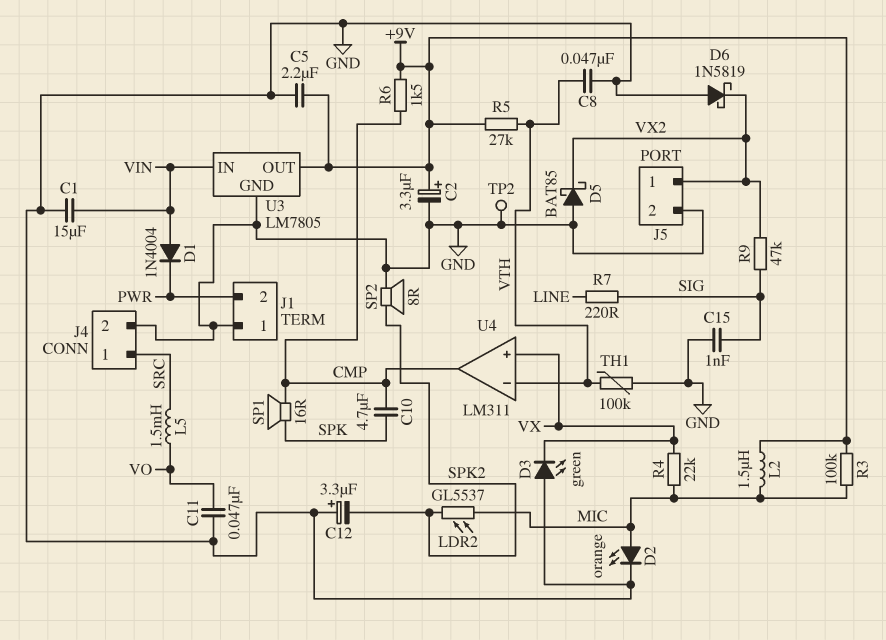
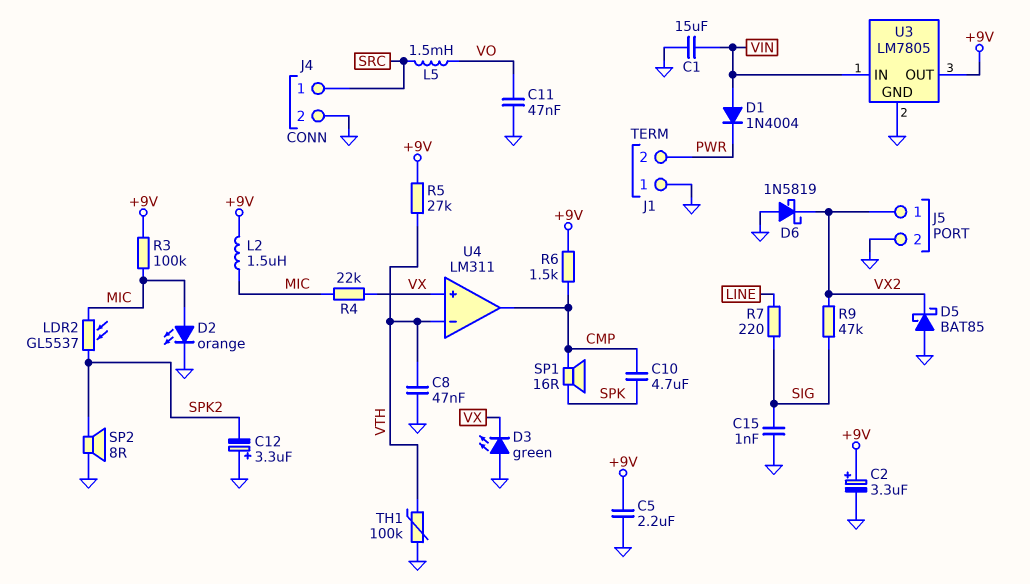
TP2: test point (GND) -> none

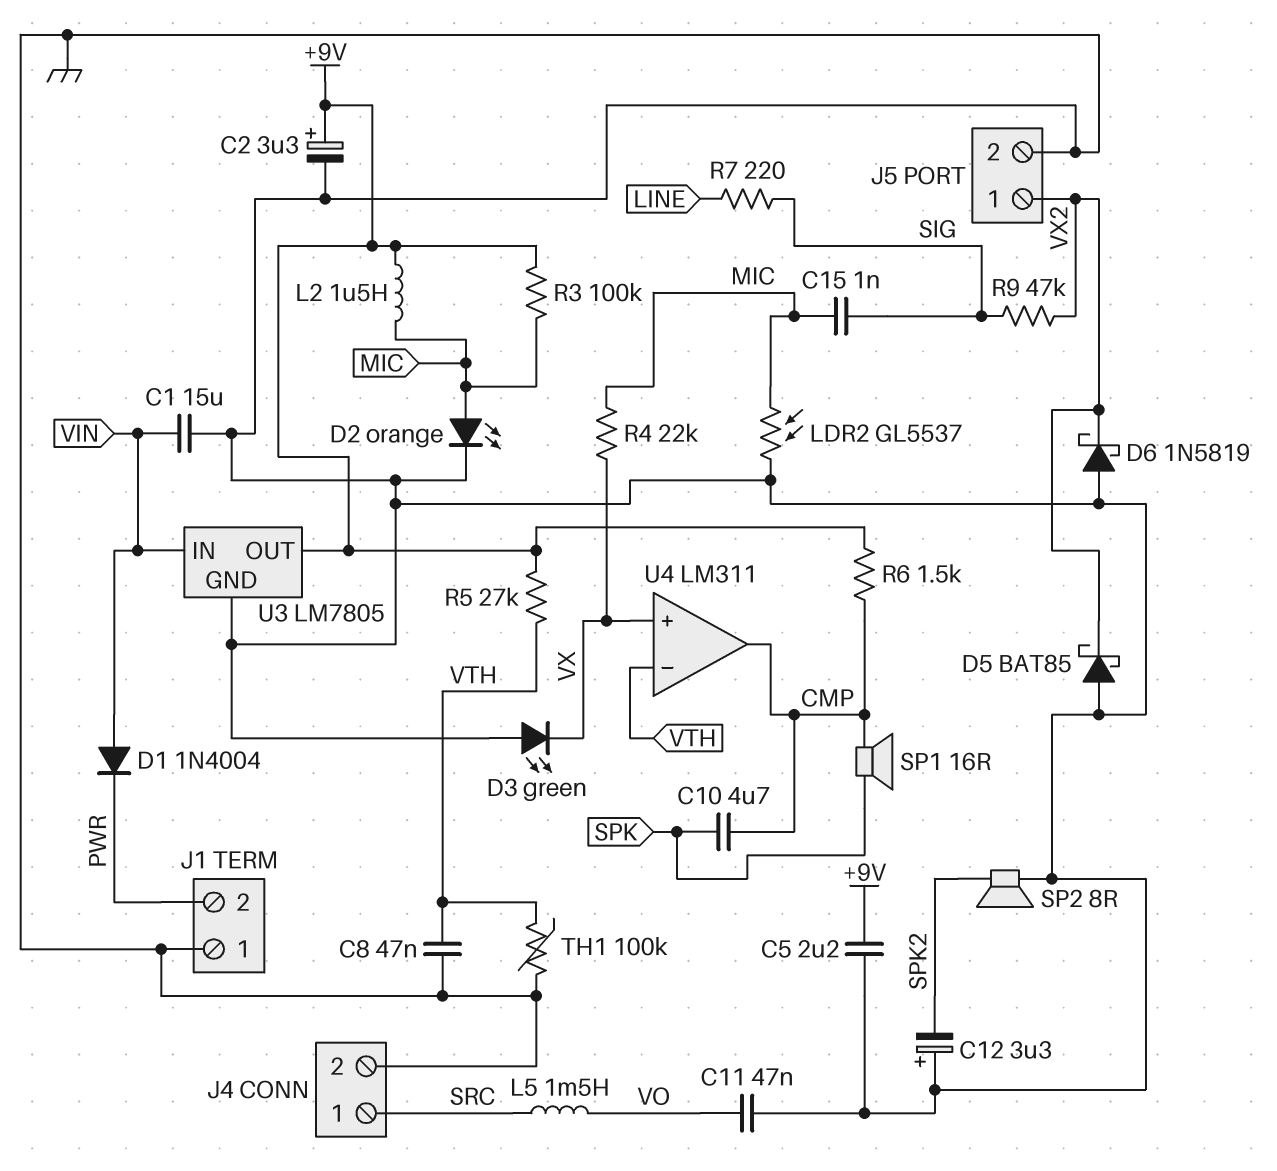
C15: 1nF (GND, SIG) -> 1nF (MIC, SIG)
LDR2: GL5537 (MIC, SPK2) -> GL5537 (GND, MIC)

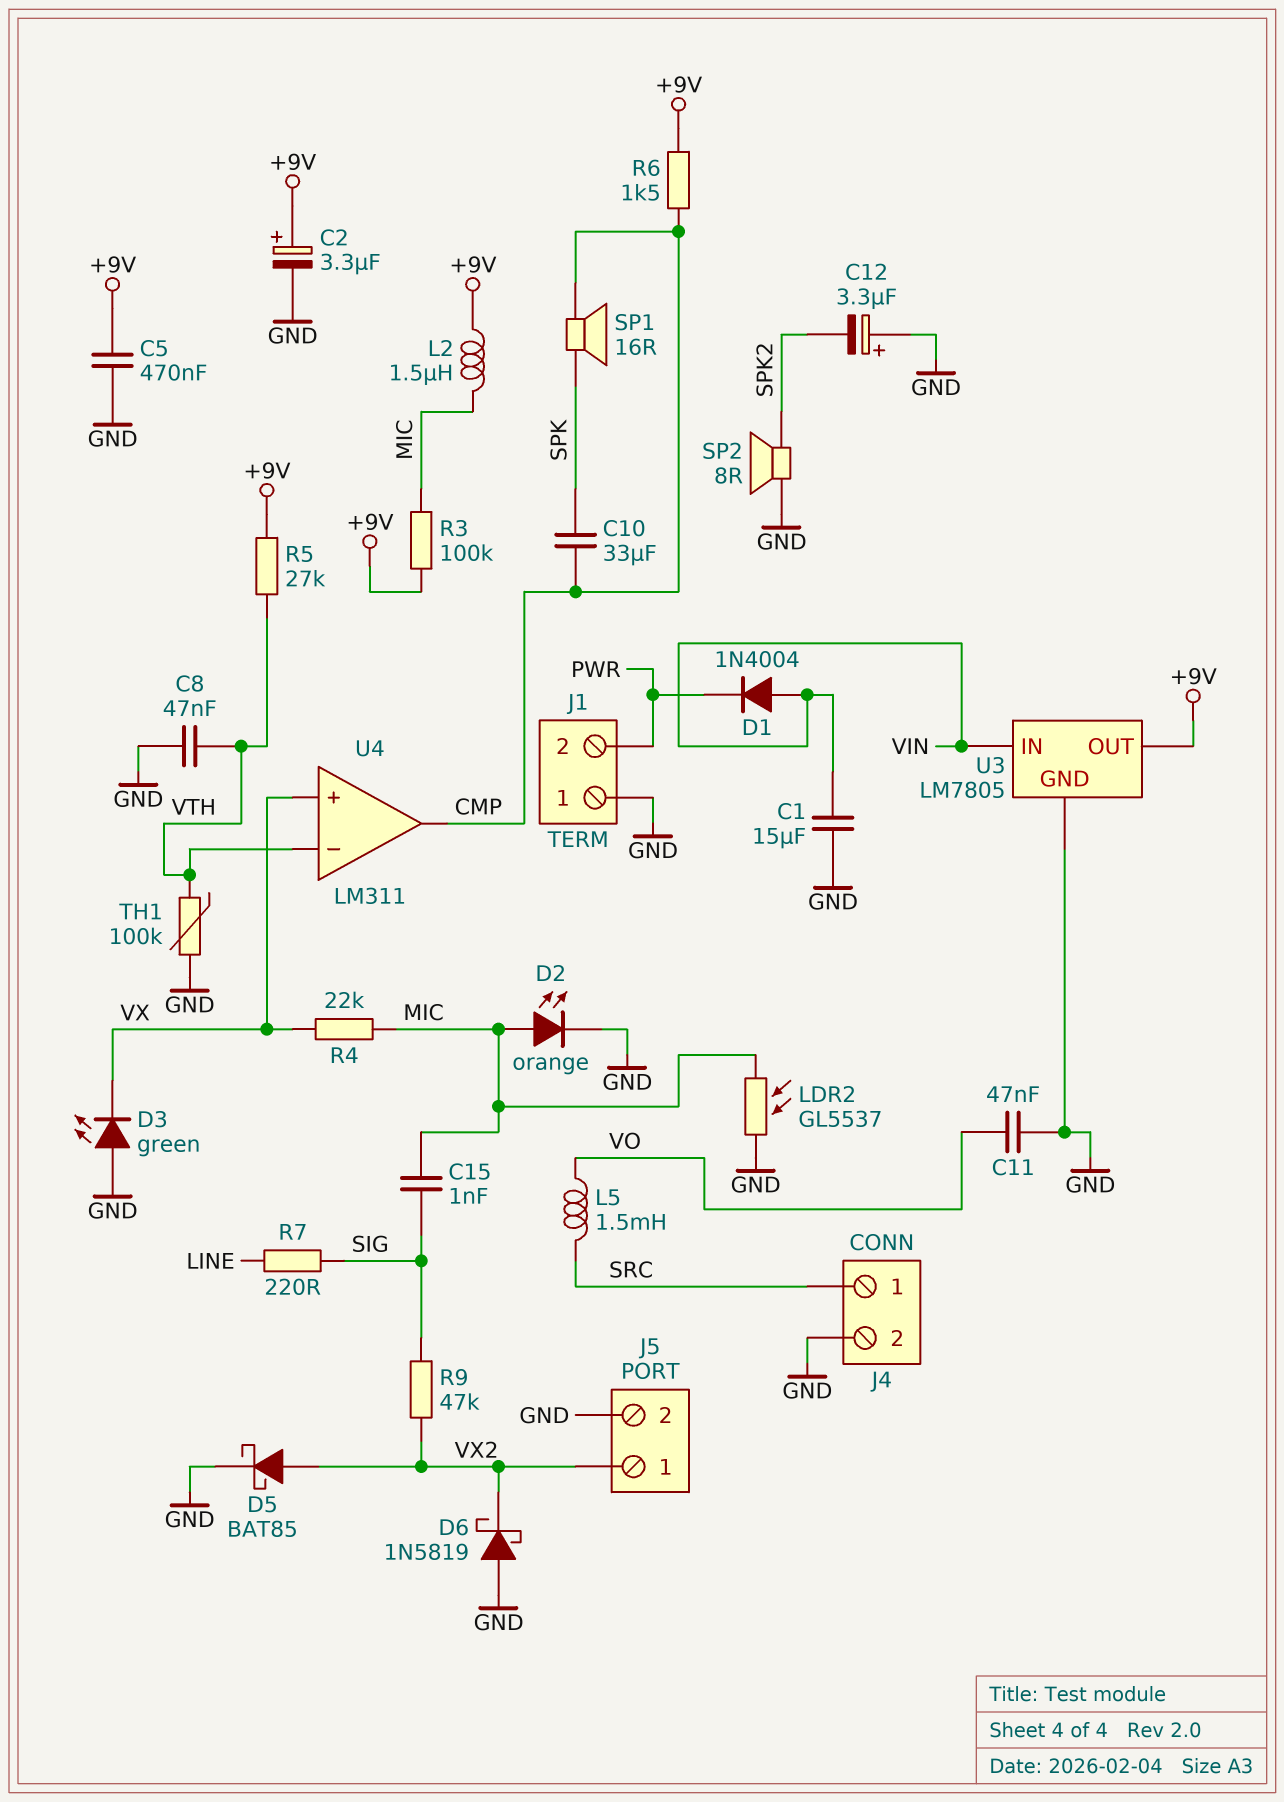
C5: 2.2uF (+9V, GND) -> 470nF (+9V, GND)
C10: 4.7uF (CMP, SPK) -> 33uF (CMP, SPK)
D5: schottky BAT85 (A GND, K VX2) -> schottky BAT85 (A VX2, K GND)

